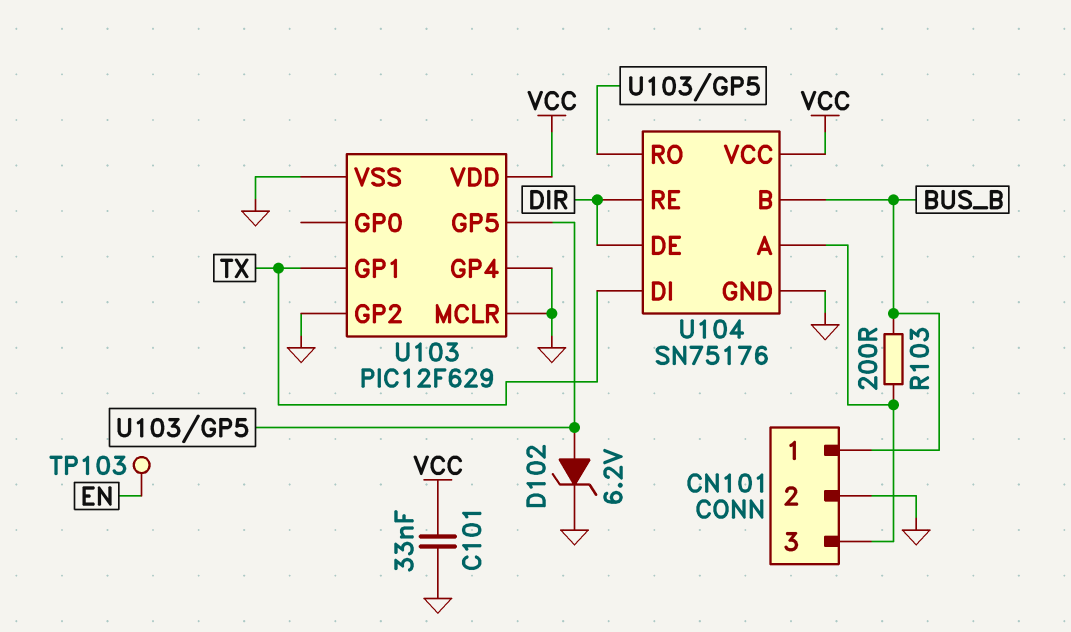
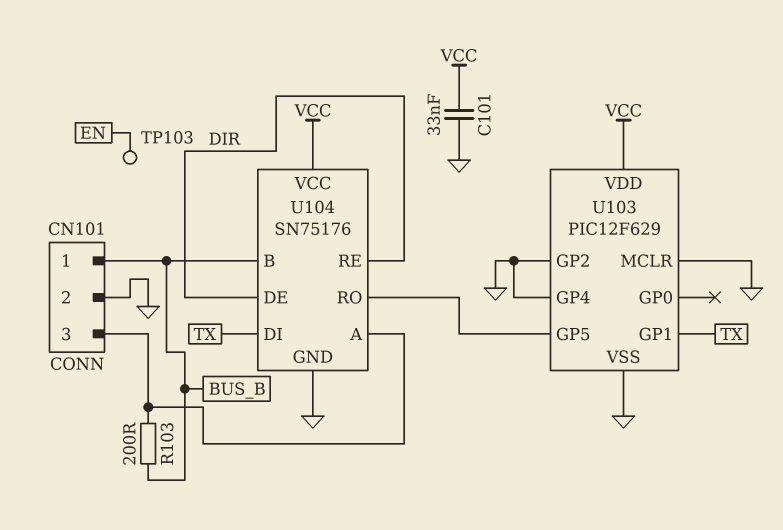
D102: zener 6.2V (A U103/GP5, K GND) -> none

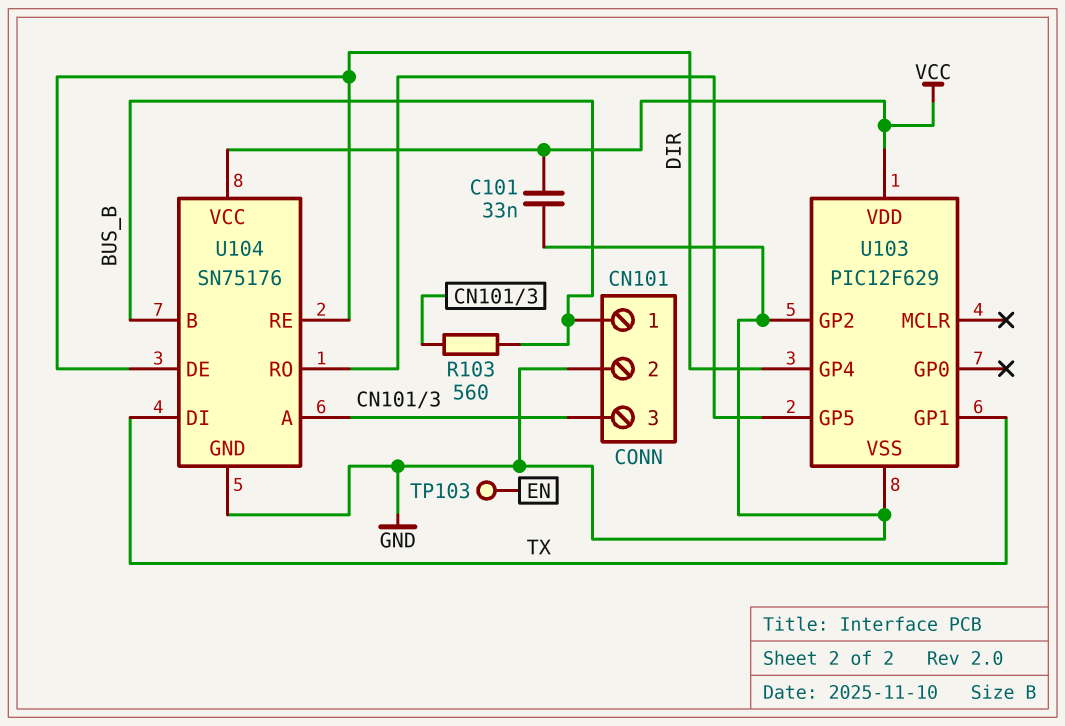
R103: 200 (BUS_B, CN101/3) -> 560 (BUS_B, CN101/3)
U103 pin GP4: GND -> DIR
U103 pin MCLR: GND -> none

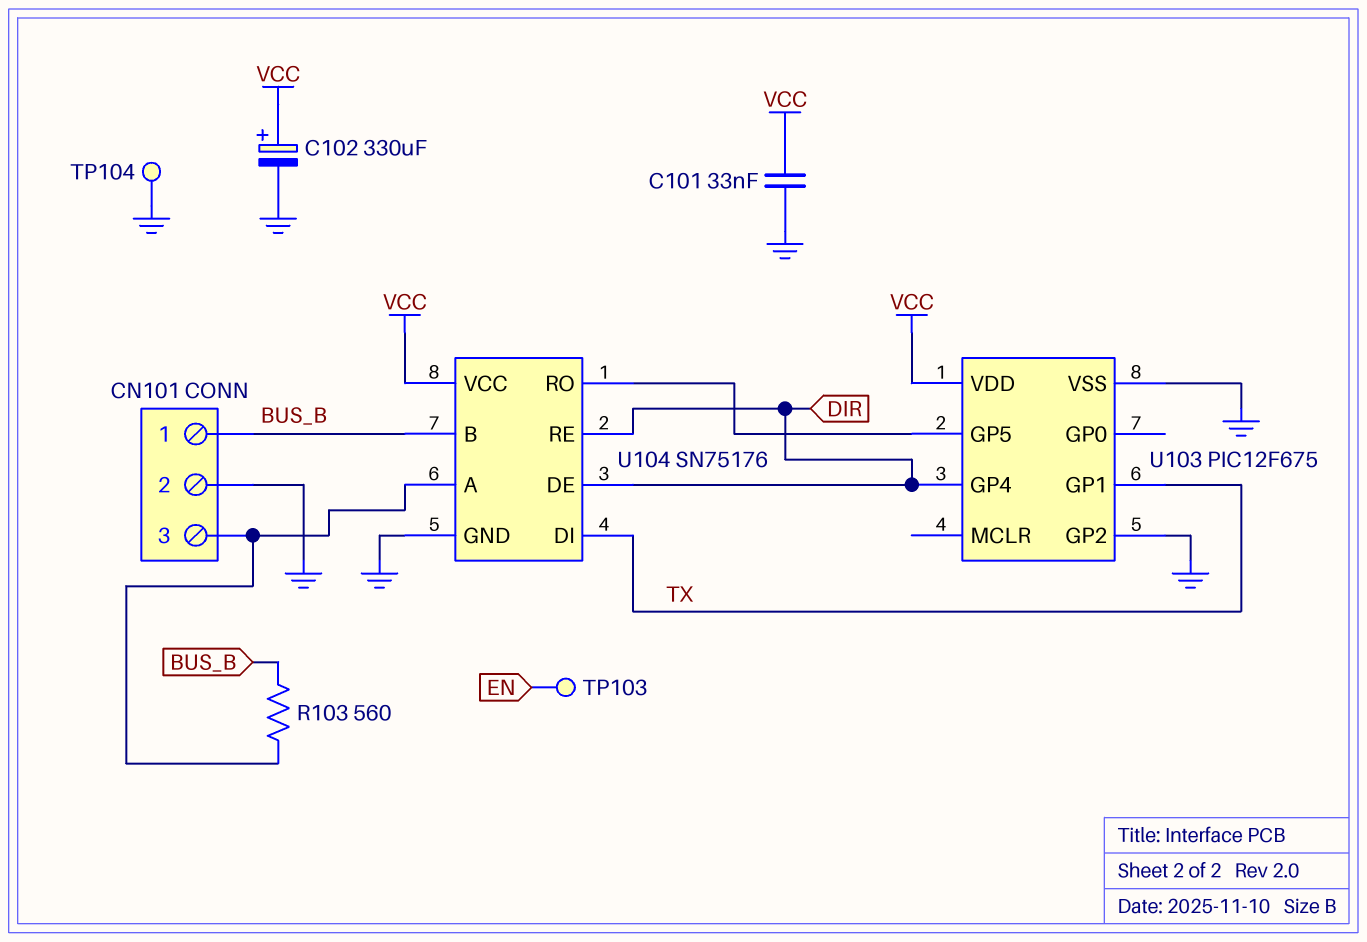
C102: none -> 330uF (plus VCC, minus GND)
TP104: none -> test point (GND)
U103: PIC12F629 -> PIC12F675

